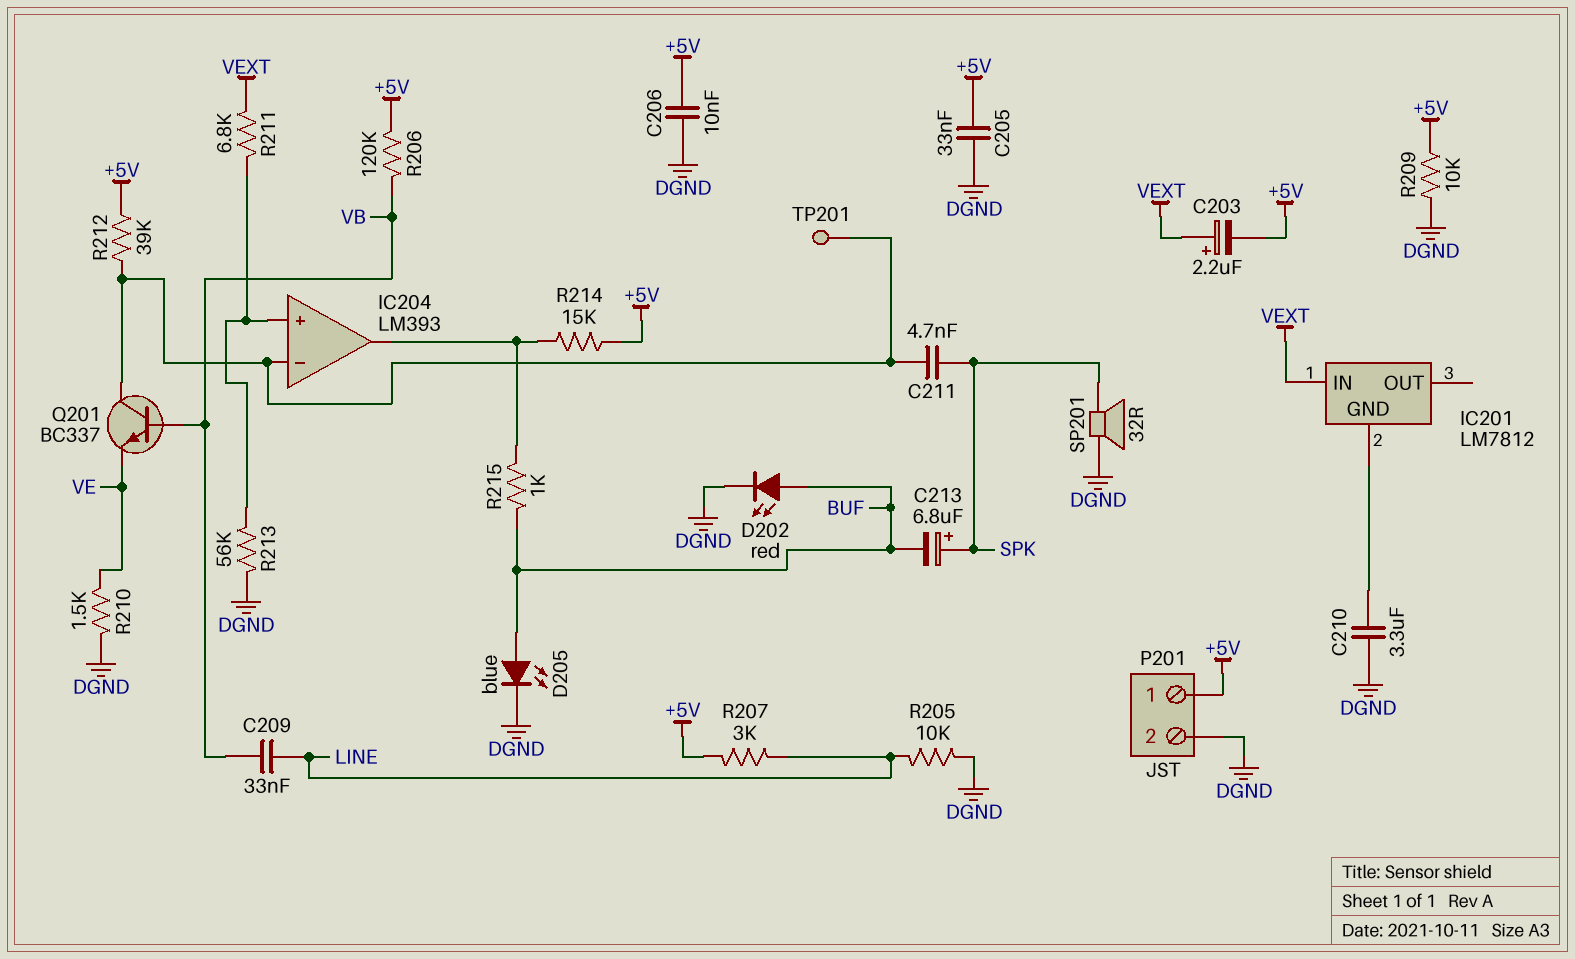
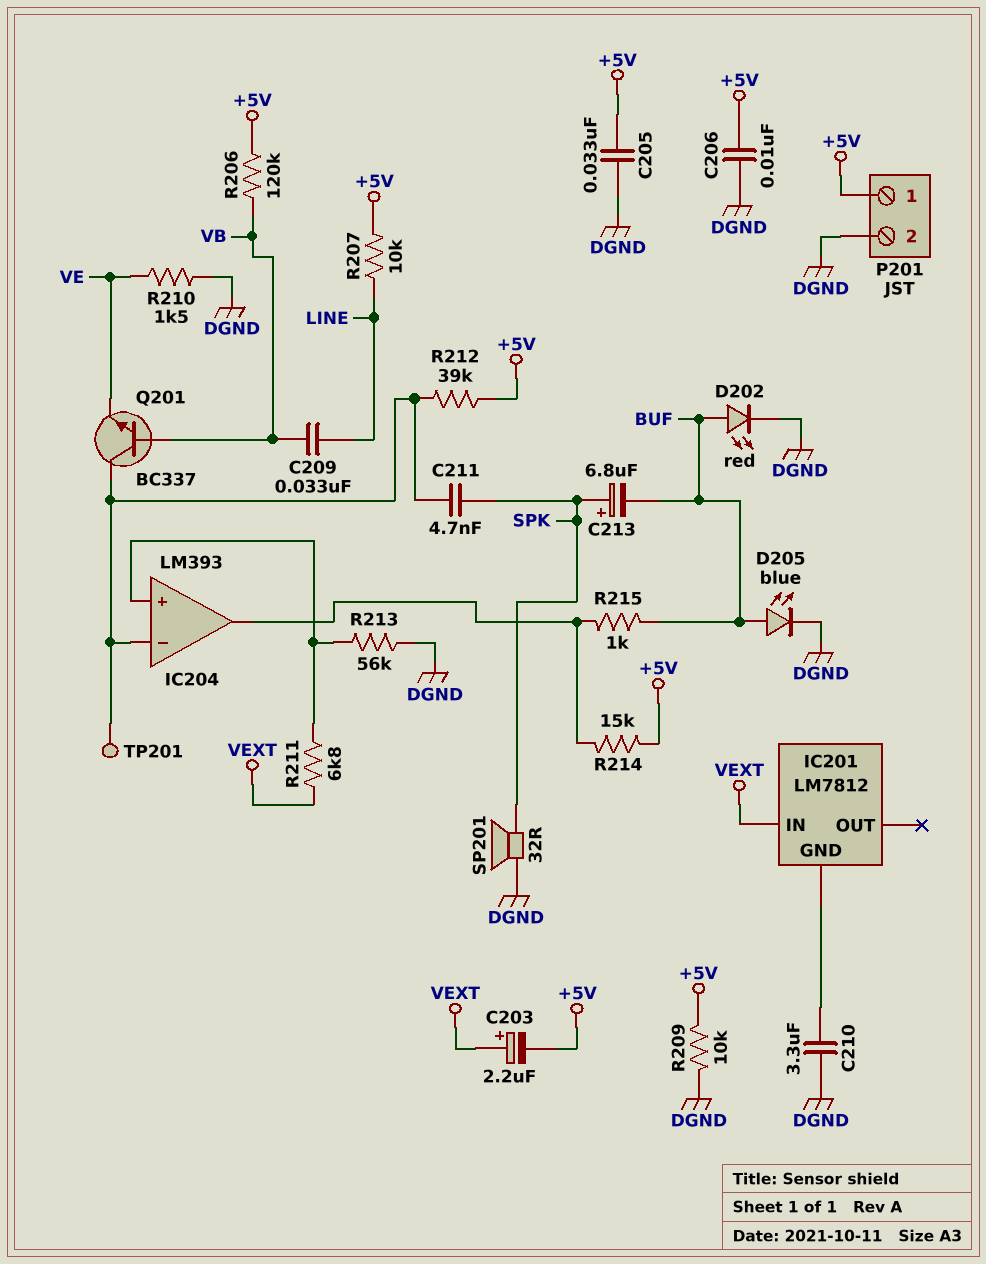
R205: 10k (DGND, LINE) -> none
R207: 3k (+5V, LINE) -> 10k (+5V, LINE)

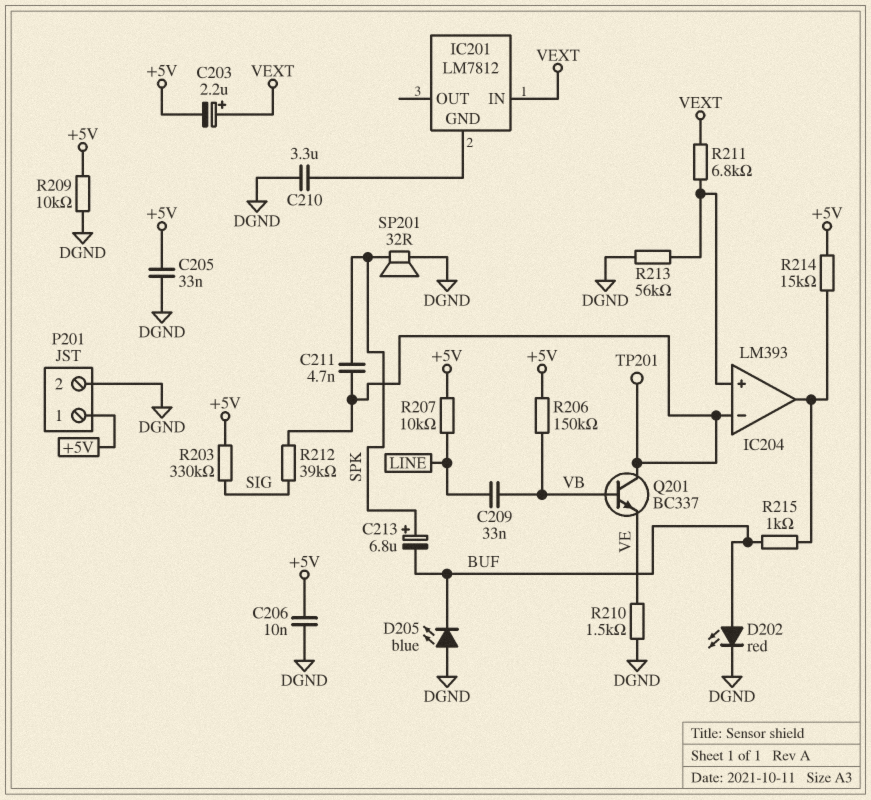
D205: LED blue (A BUF, K DGND) -> LED blue (A DGND, K BUF)
R203: none -> 330k (+5V, SIG)
R206: 120k (+5V, VB) -> 150k (+5V, VB)
R212: 39k (+5V, IC204/in-) -> 39k (IC204/in-, SIG)

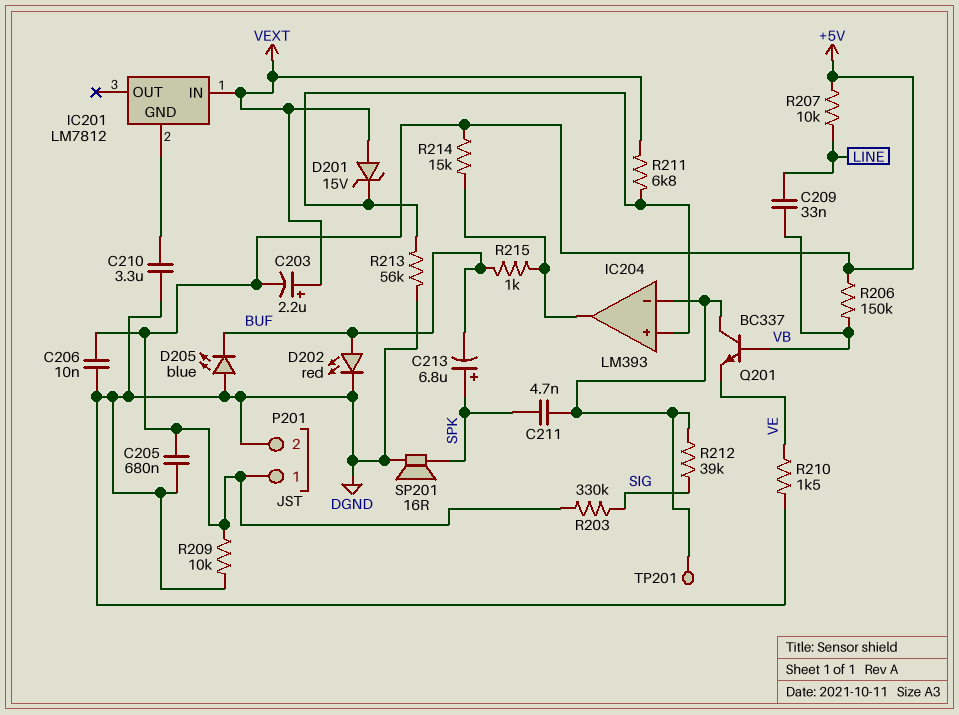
C205: 33nF (+5V, DGND) -> 680nF (+5V, DGND)
D201: none -> zener 15V (A VEXT, K IC204/in+)
SP201: speaker 32R (DGND, SPK) -> speaker 16R (DGND, SPK)

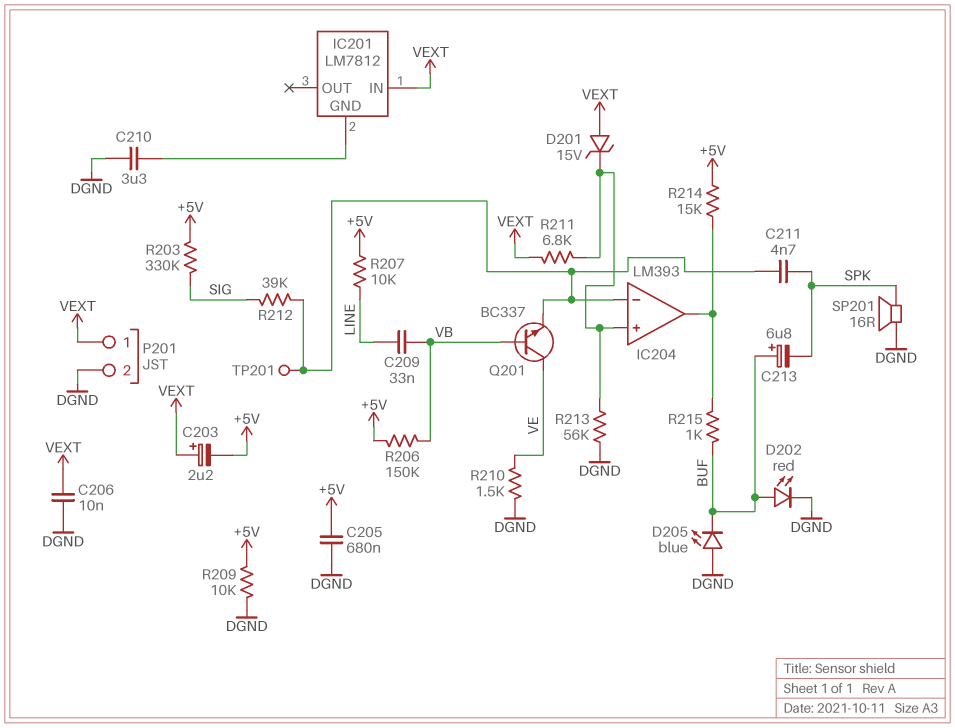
C206: 10nF (+5V, DGND) -> 10nF (DGND, VEXT)
C213: 6.8uF (plus SPK, minus BUF) -> 6.8uF (plus BUF, minus SPK)
P201 pin 1: +5V -> VEXT
Q201: NPN BC337 (B VB, C IC204/in-, E VE) -> NPN BC337 (B VB, C VE, E IC204/in-)

